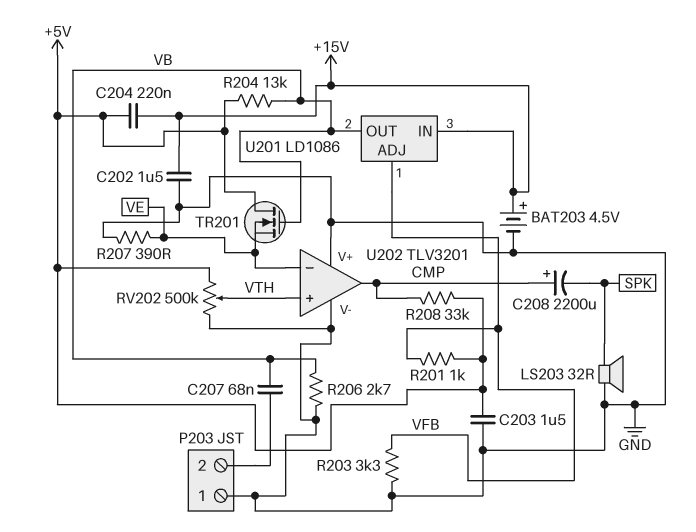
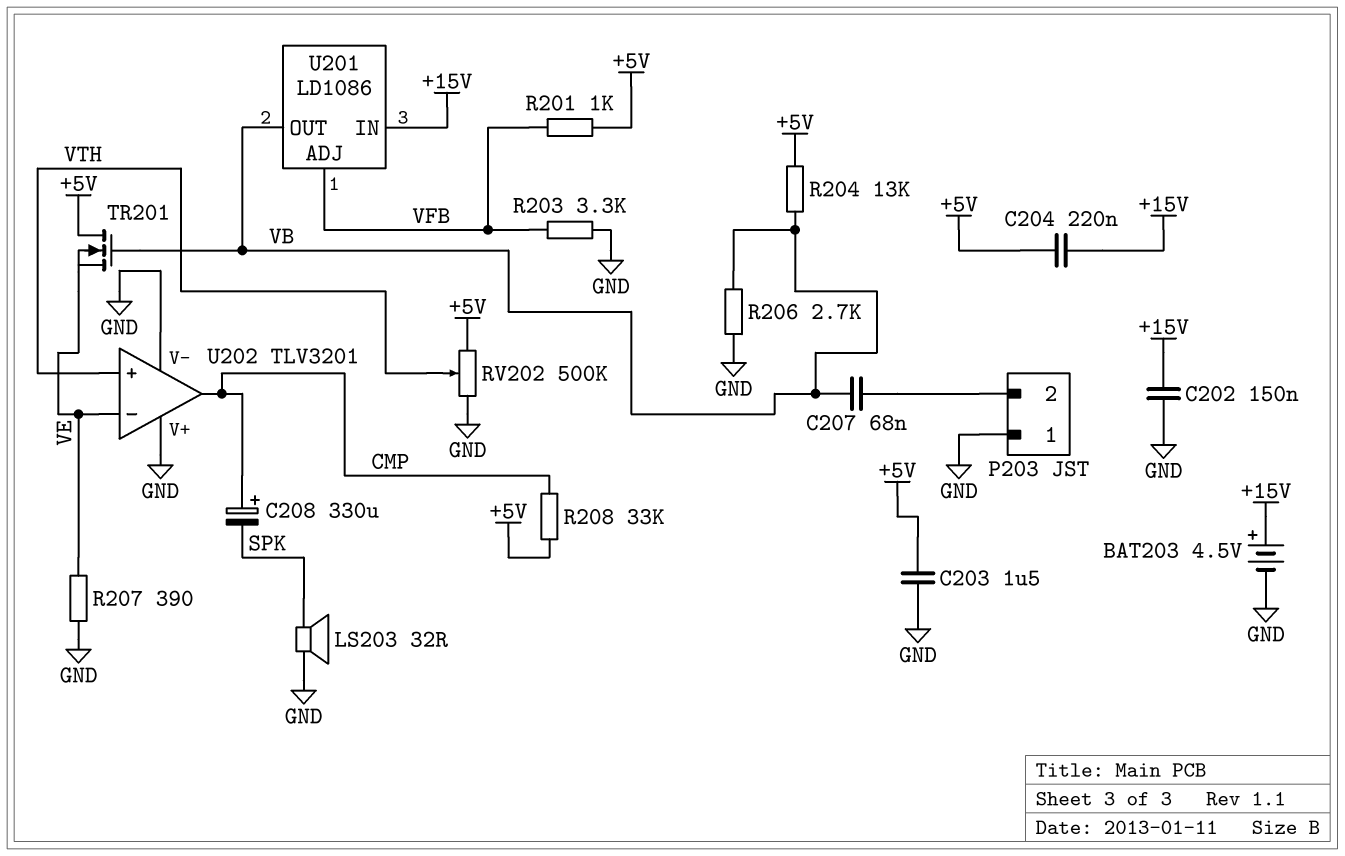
C202: 1.5uF (+15V, GND) -> 150nF (+15V, GND)
C208: 2200uF (plus CMP, minus SPK) -> 330uF (plus CMP, minus SPK)

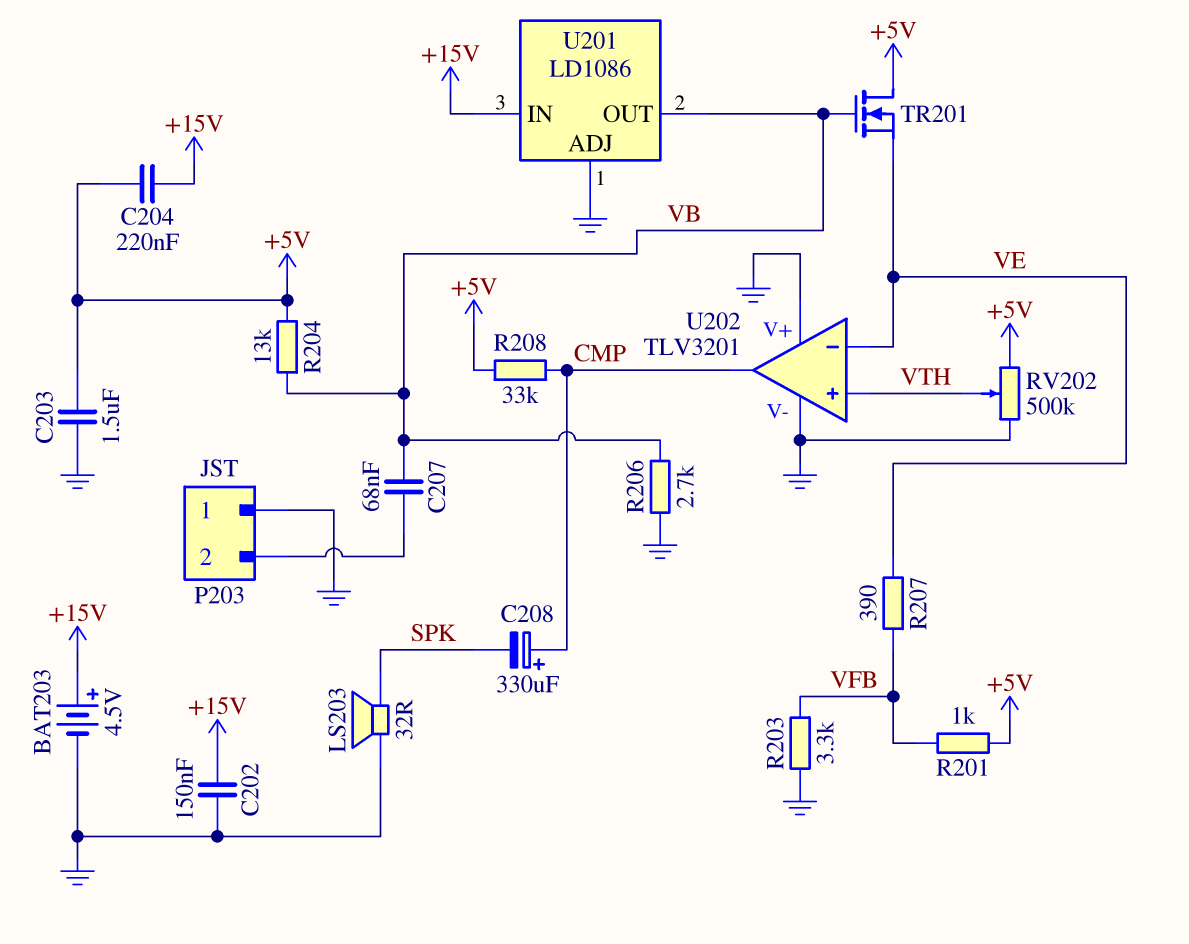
R207: 390 (GND, VE) -> 390 (VE, VFB)
U201 pin ADJ: VFB -> GND

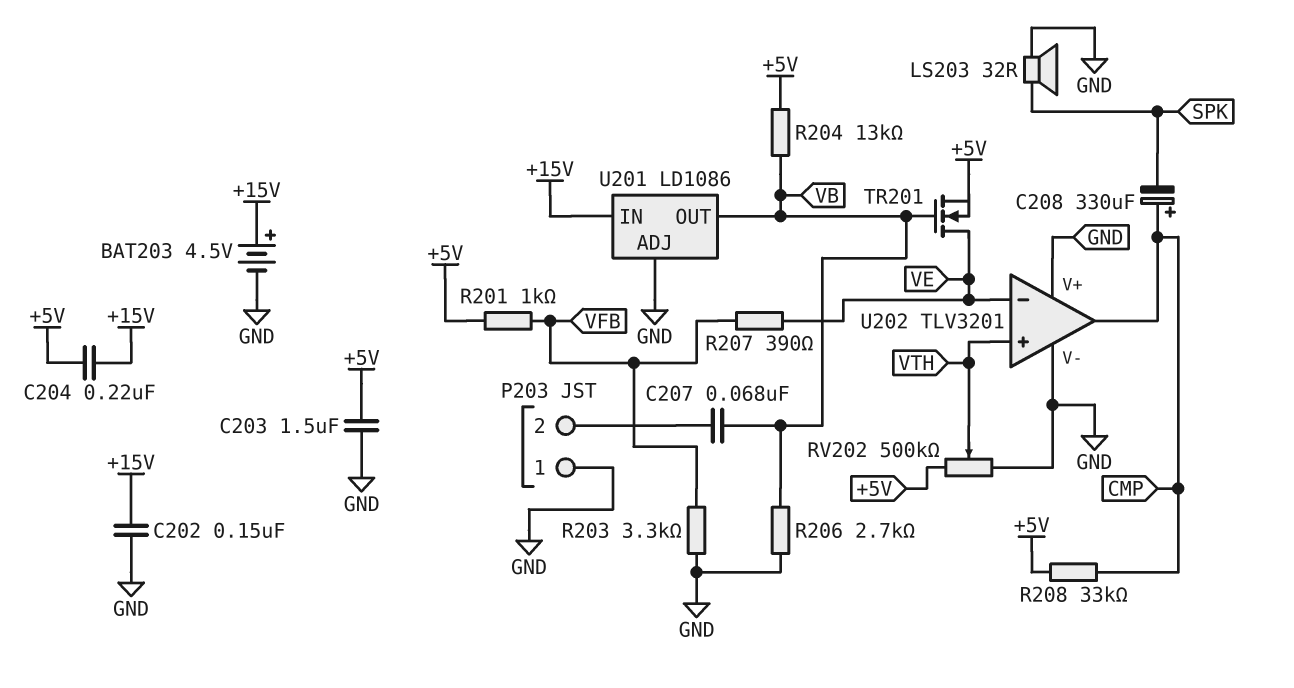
TR201: NMOS (G VB, D +5V, S VE) -> NMOS (G VB, D VE, S +5V)

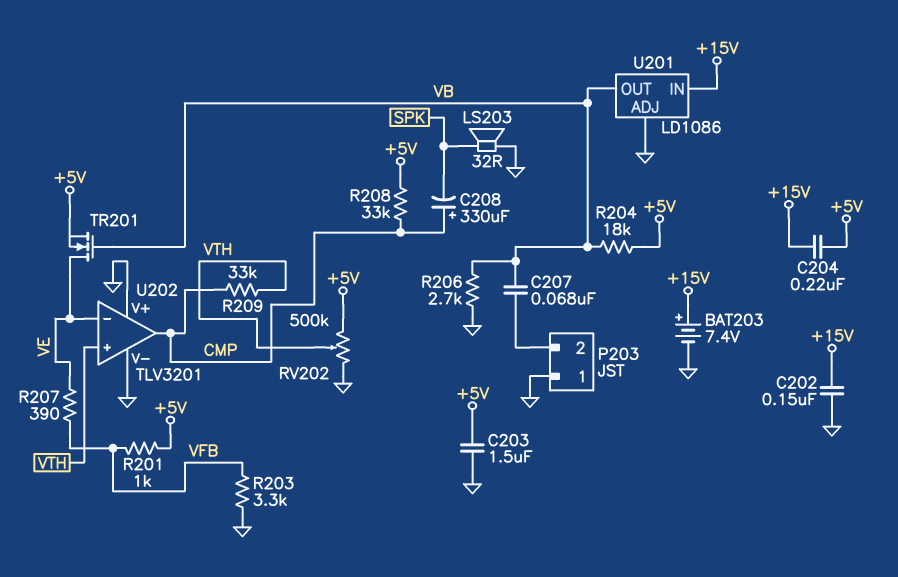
BAT203: 4.5V (plus +15V, minus GND) -> 7.4V (plus +15V, minus GND)
R204: 13k (+5V, VB) -> 18k (+5V, VB)
R209: none -> 33k (CMP, VTH)

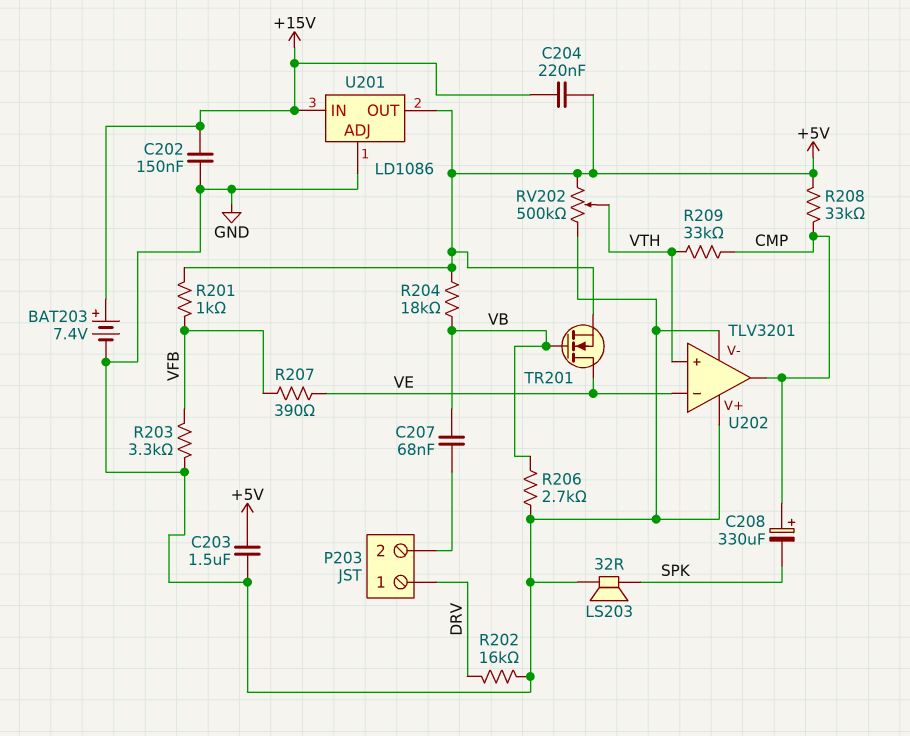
P203 pin 1: GND -> DRV
R202: none -> 16k (DRV, GND)
U201 pin OUT: VB -> +5V

